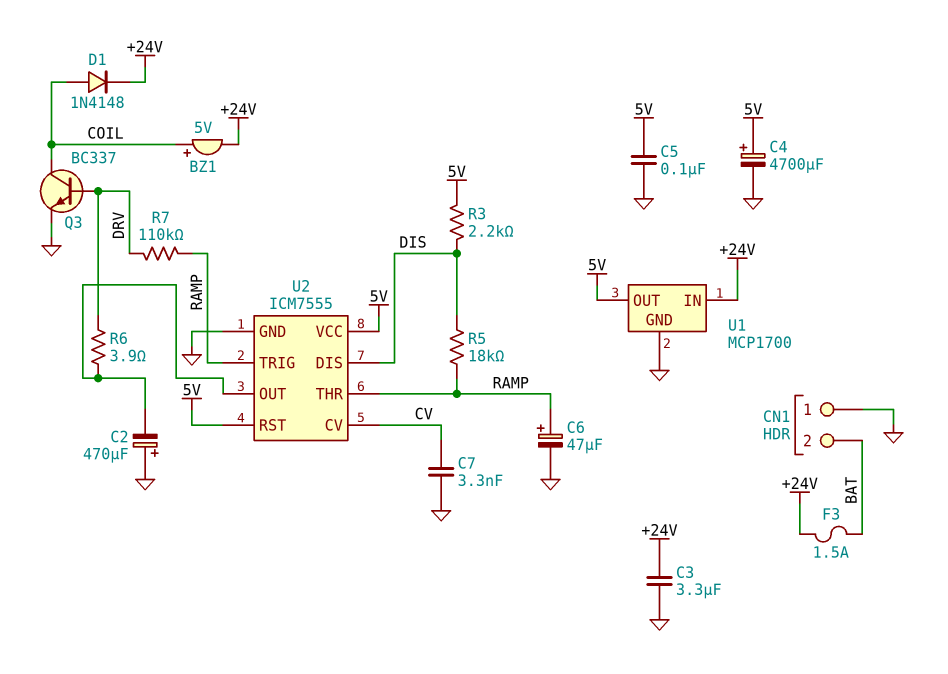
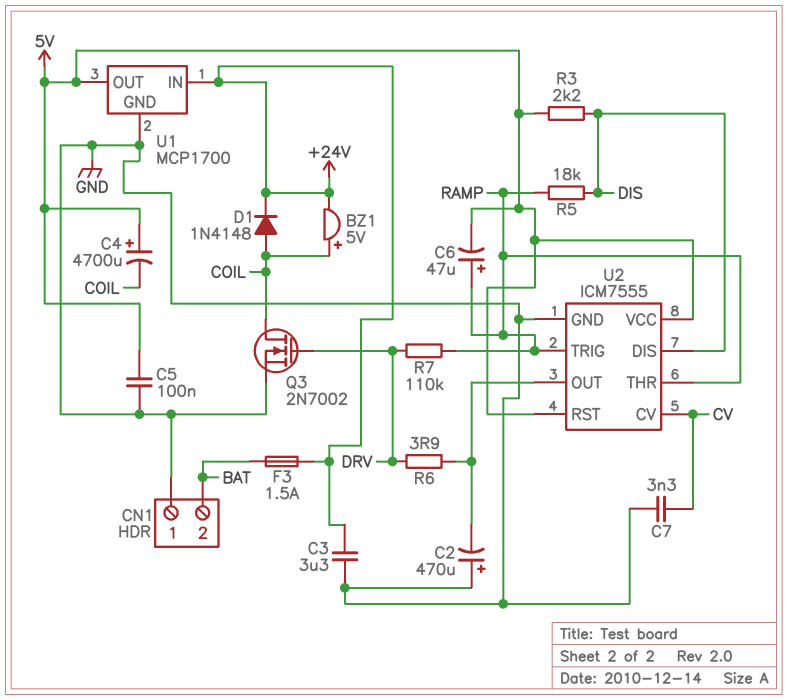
C4: 4700uF (plus 5V, minus GND) -> 4700uF (plus 5V, minus COIL)
C6: 47uF (plus RAMP, minus GND) -> 47uF (plus RAMP, minus 5V)
Q3: NPN BC337 (B DRV, C COIL, E GND) -> NMOS 2N7002 (G DRV, D COIL, S GND)

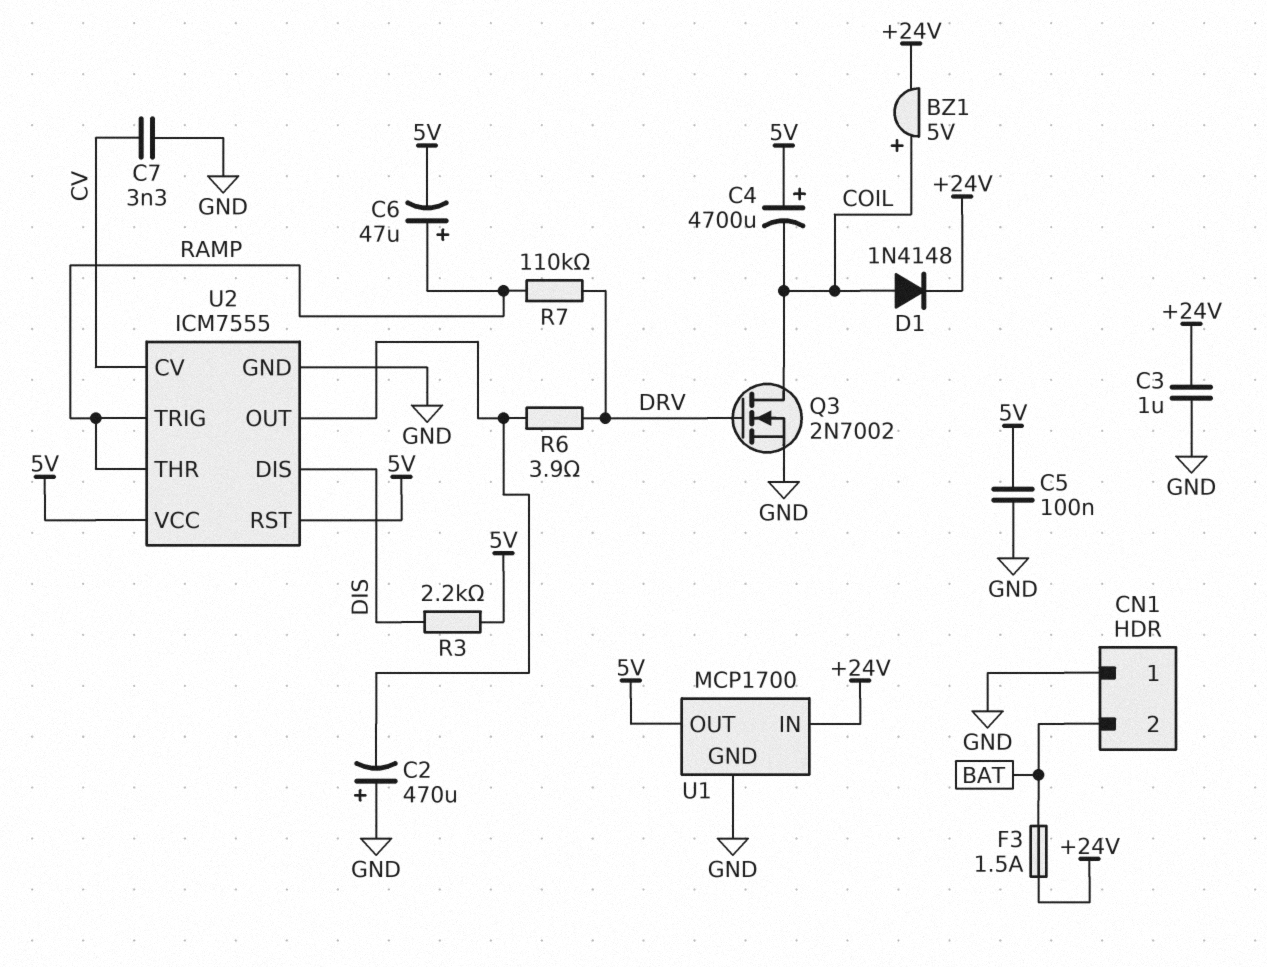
C3: 3.3uF (+24V, GND) -> 1uF (+24V, GND)
R5: 18k (DIS, RAMP) -> none

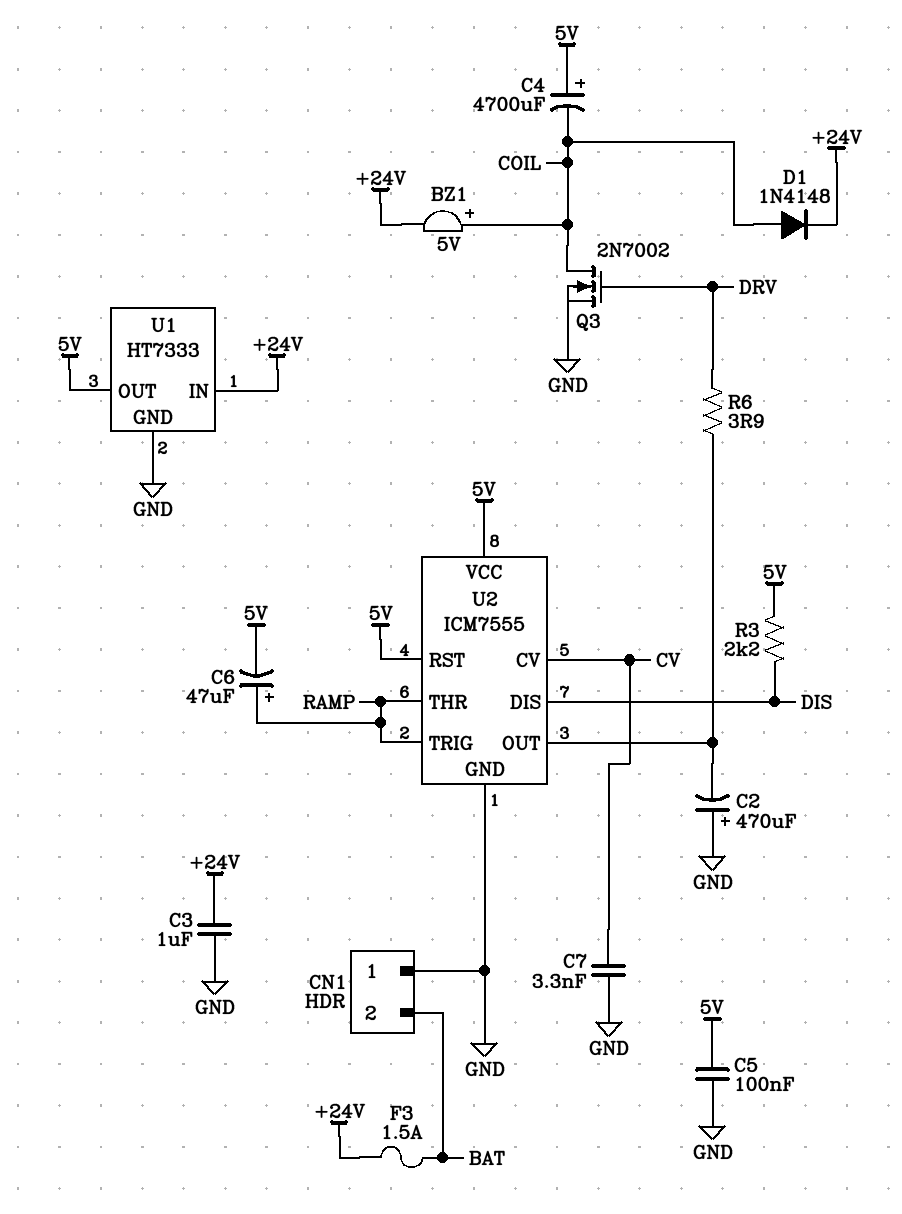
R7: 110k (DRV, RAMP) -> none
U1: MCP1700 -> HT7333

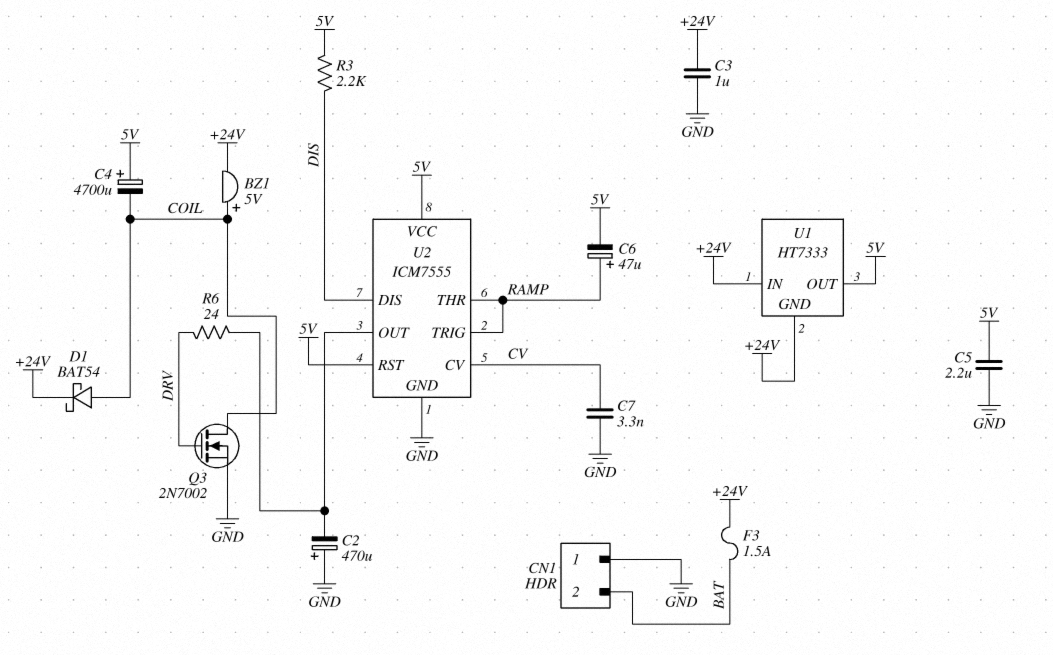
C5: 100nF (5V, GND) -> 2.2uF (5V, GND)
D1: diode 1N4148 (A COIL, K +24V) -> schottky BAT54 (A COIL, K +24V)
R6: 3.9 (DRV, U2/OUT) -> 24 (DRV, U2/OUT)
U1 pin GND: GND -> +24V

